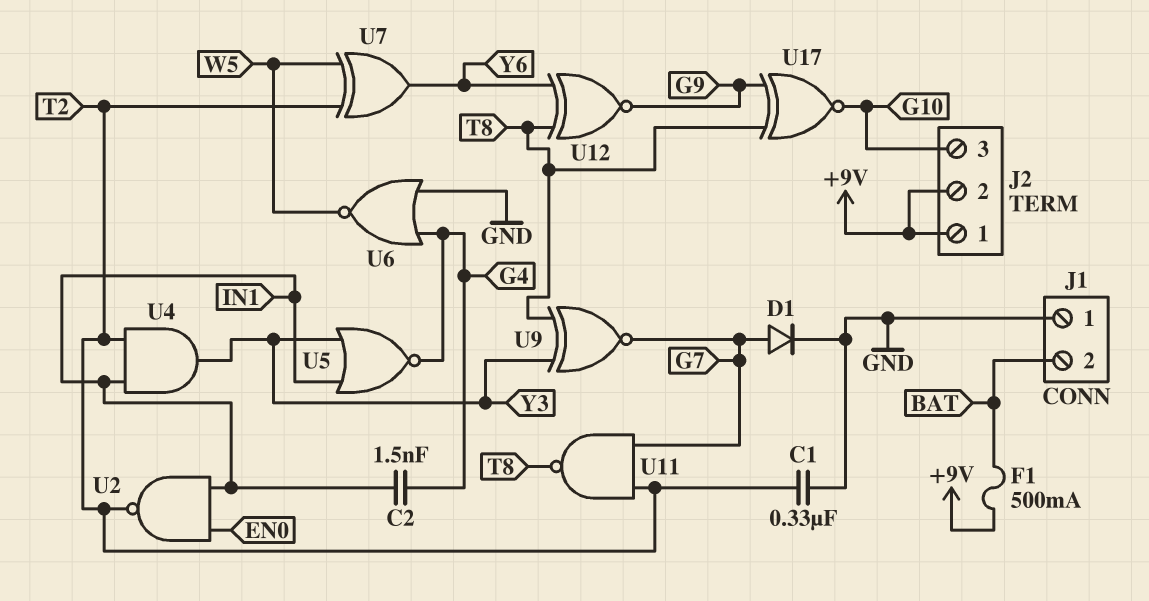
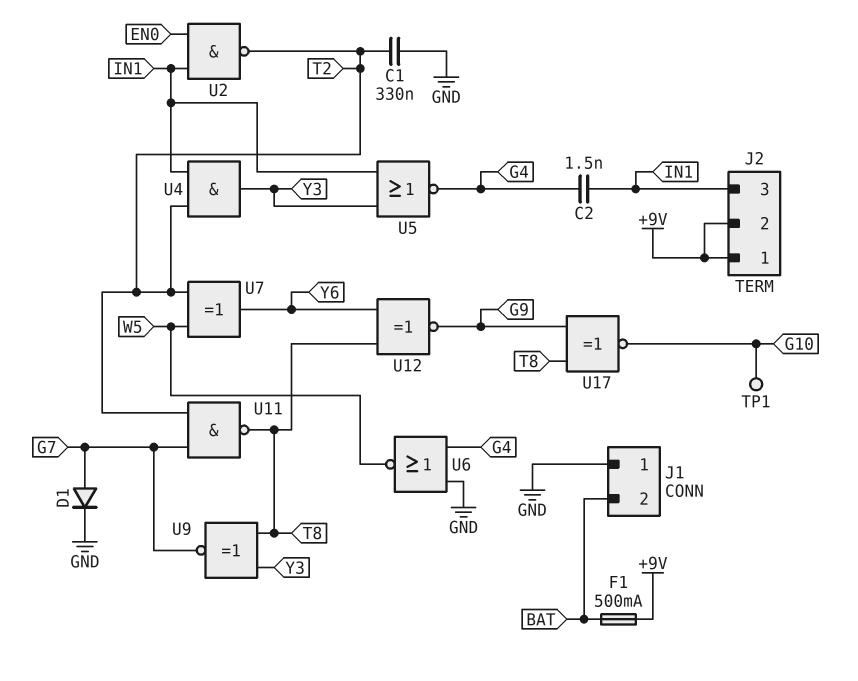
J2 pin 3: G10 -> IN1
TP1: none -> test point (G10)

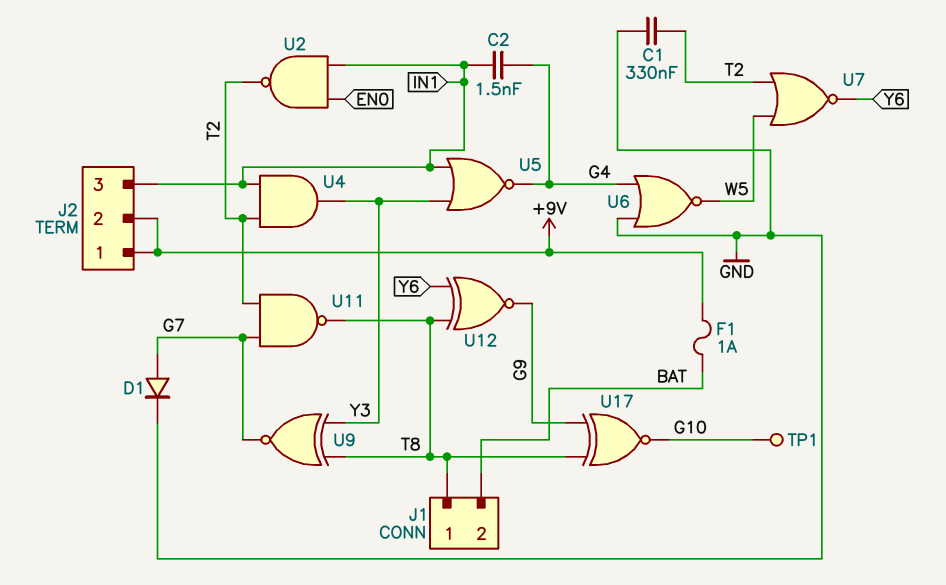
F1: 500mA (+9V, BAT) -> 1A (+9V, BAT)
J1 pin 1: GND -> T8
U7: XOR (in T2, in W5, out Y6) -> NOR (in T2, in W5, out Y6)

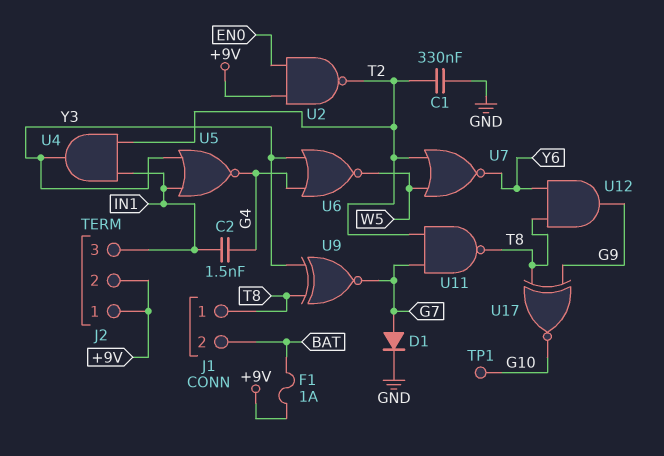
U2: NAND (in EN0, in IN1, out T2) -> NAND (in +9V, in EN0, out T2)
U6: NOR (in G4, in GND, out W5) -> NOR (in G4, in Y3, out W5)
U12: XNOR (in T8, in Y6, out G9) -> AND (in T8, in Y6, out G9)

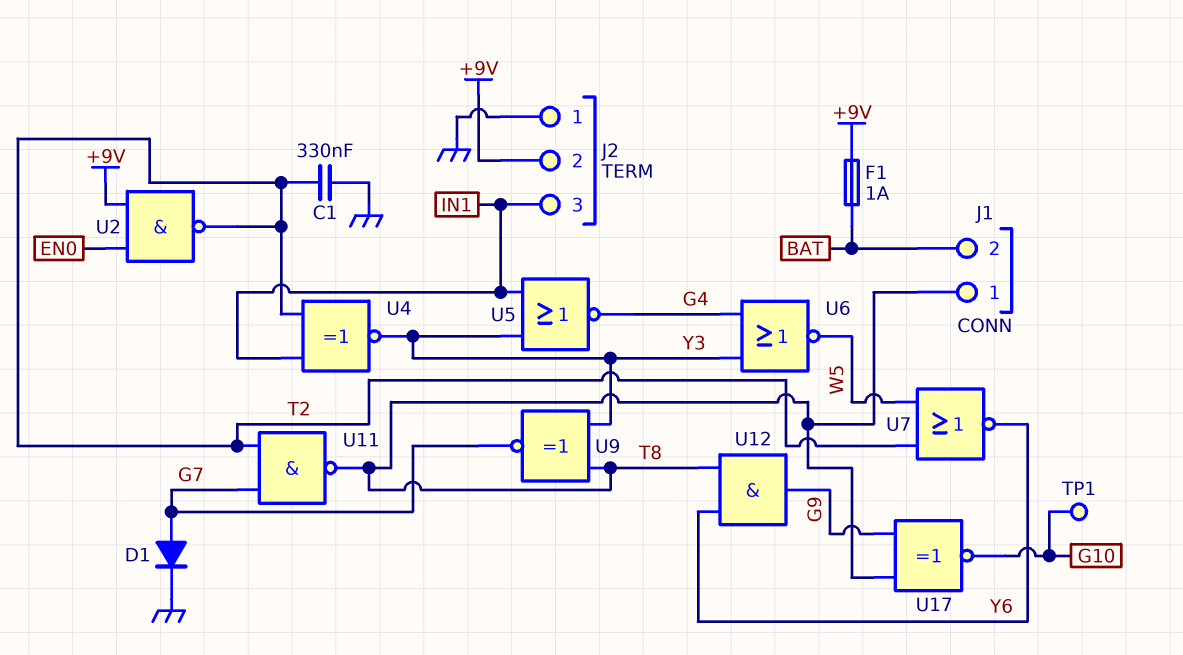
C2: 1.5nF (G4, IN1) -> none
J2 pin 1: +9V -> GND
U4: AND (in IN1, in T2, out Y3) -> XNOR (in IN1, in T2, out Y3)

